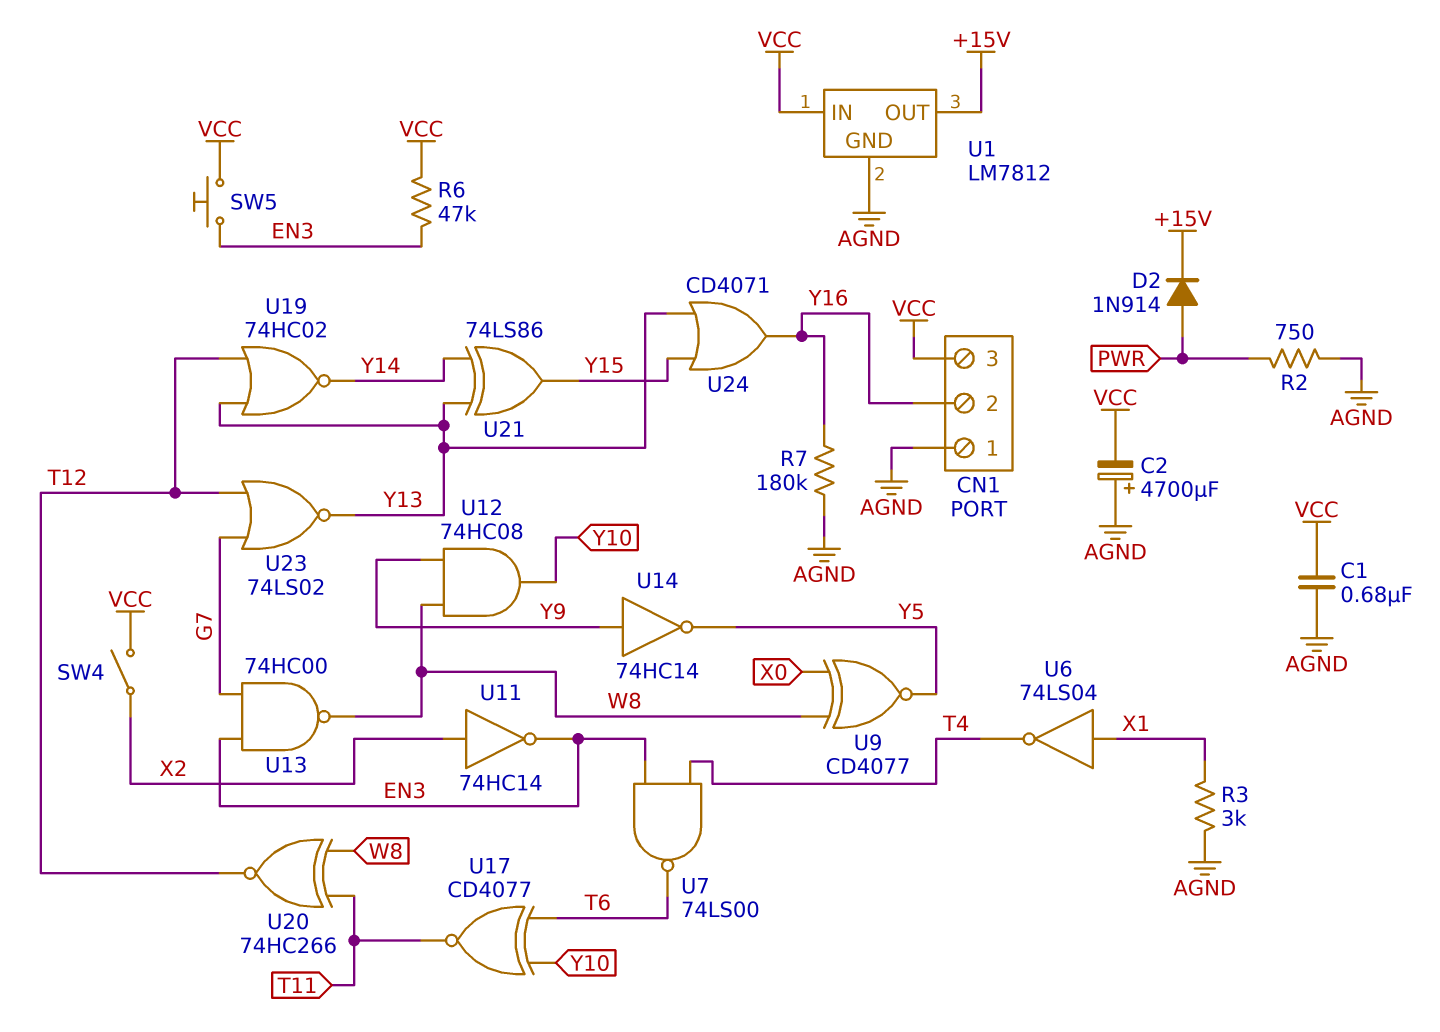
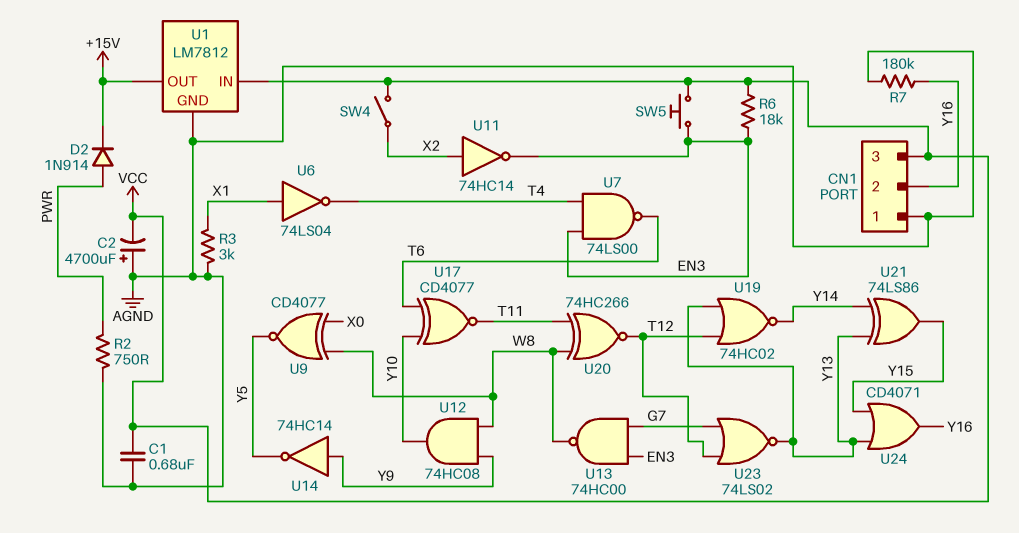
R6: 47k (EN3, VCC) -> 18k (EN3, VCC)

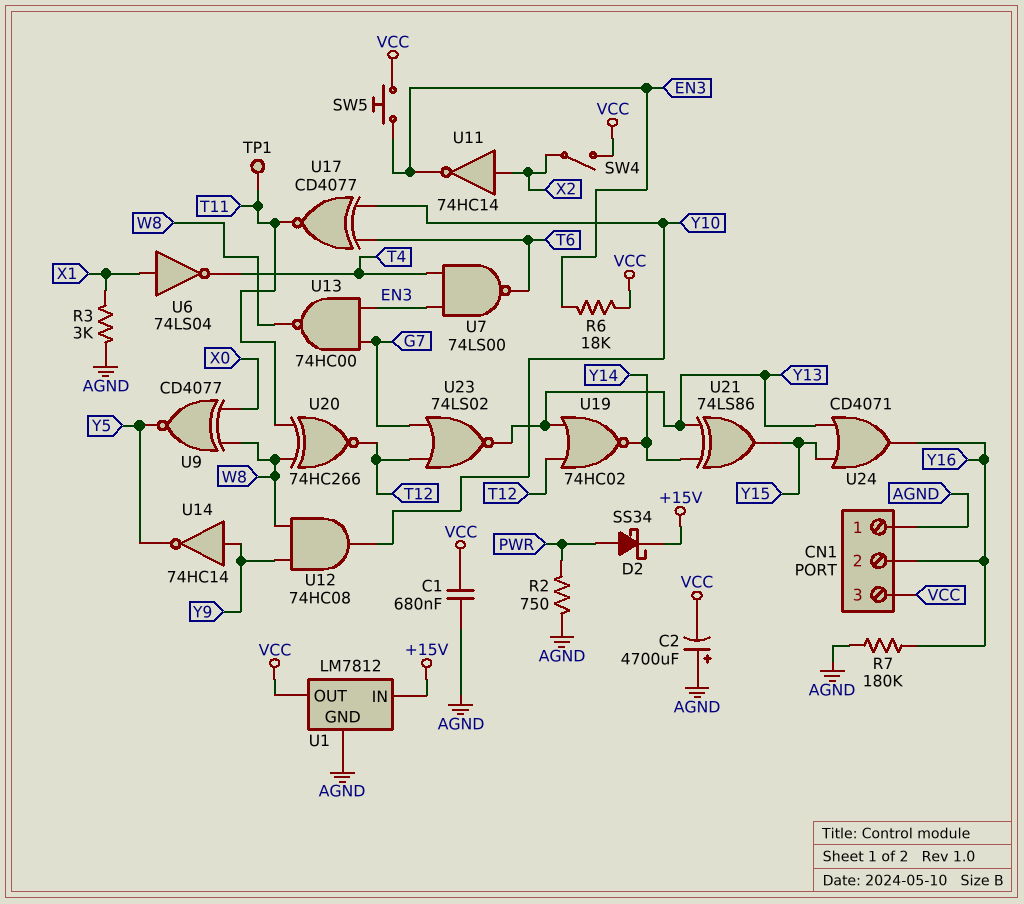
D2: diode 1N914 (A PWR, K +15V) -> schottky SS34 (A PWR, K +15V)
TP1: none -> test point (T11)
U1 pin IN: VCC -> +15V
U1 pin OUT: +15V -> VCC

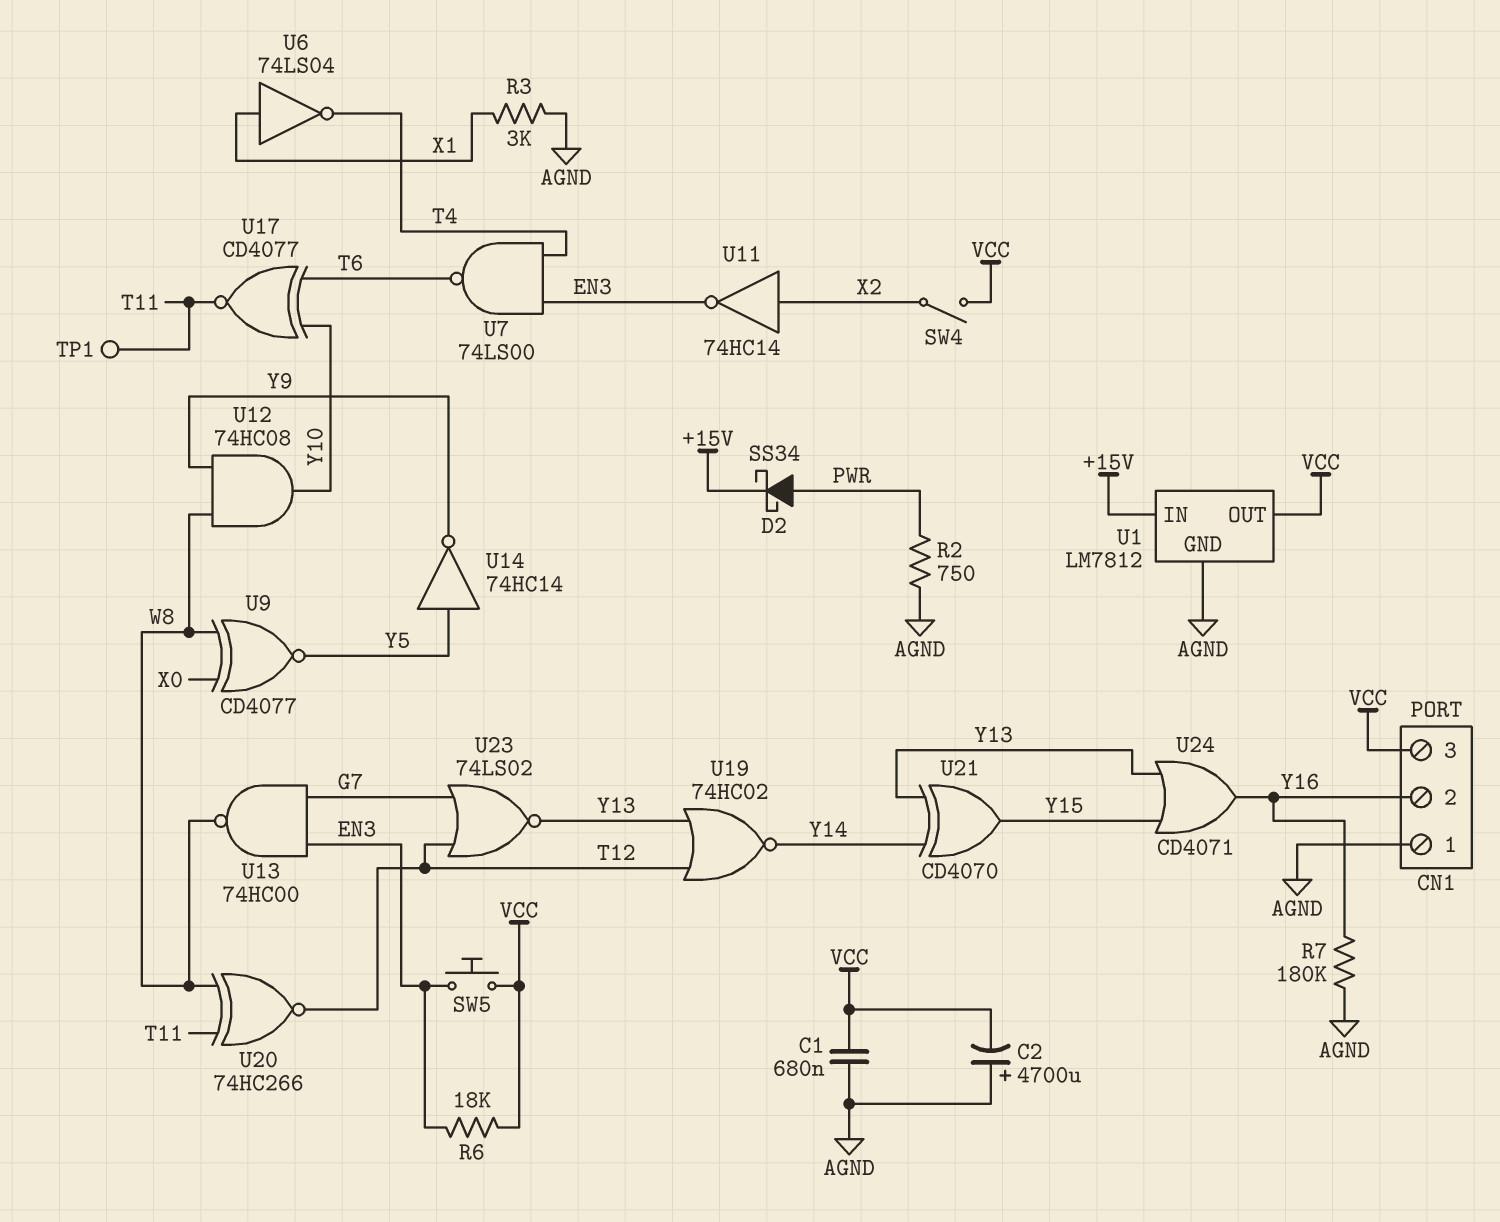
U14: NOT 74HC14 (in Y9, out Y5) -> NOT 74HC14 (in Y5, out Y9)
U21: XOR 74LS86 (in Y13, in Y14, out Y15) -> XOR CD4070 (in Y13, in Y14, out Y15)

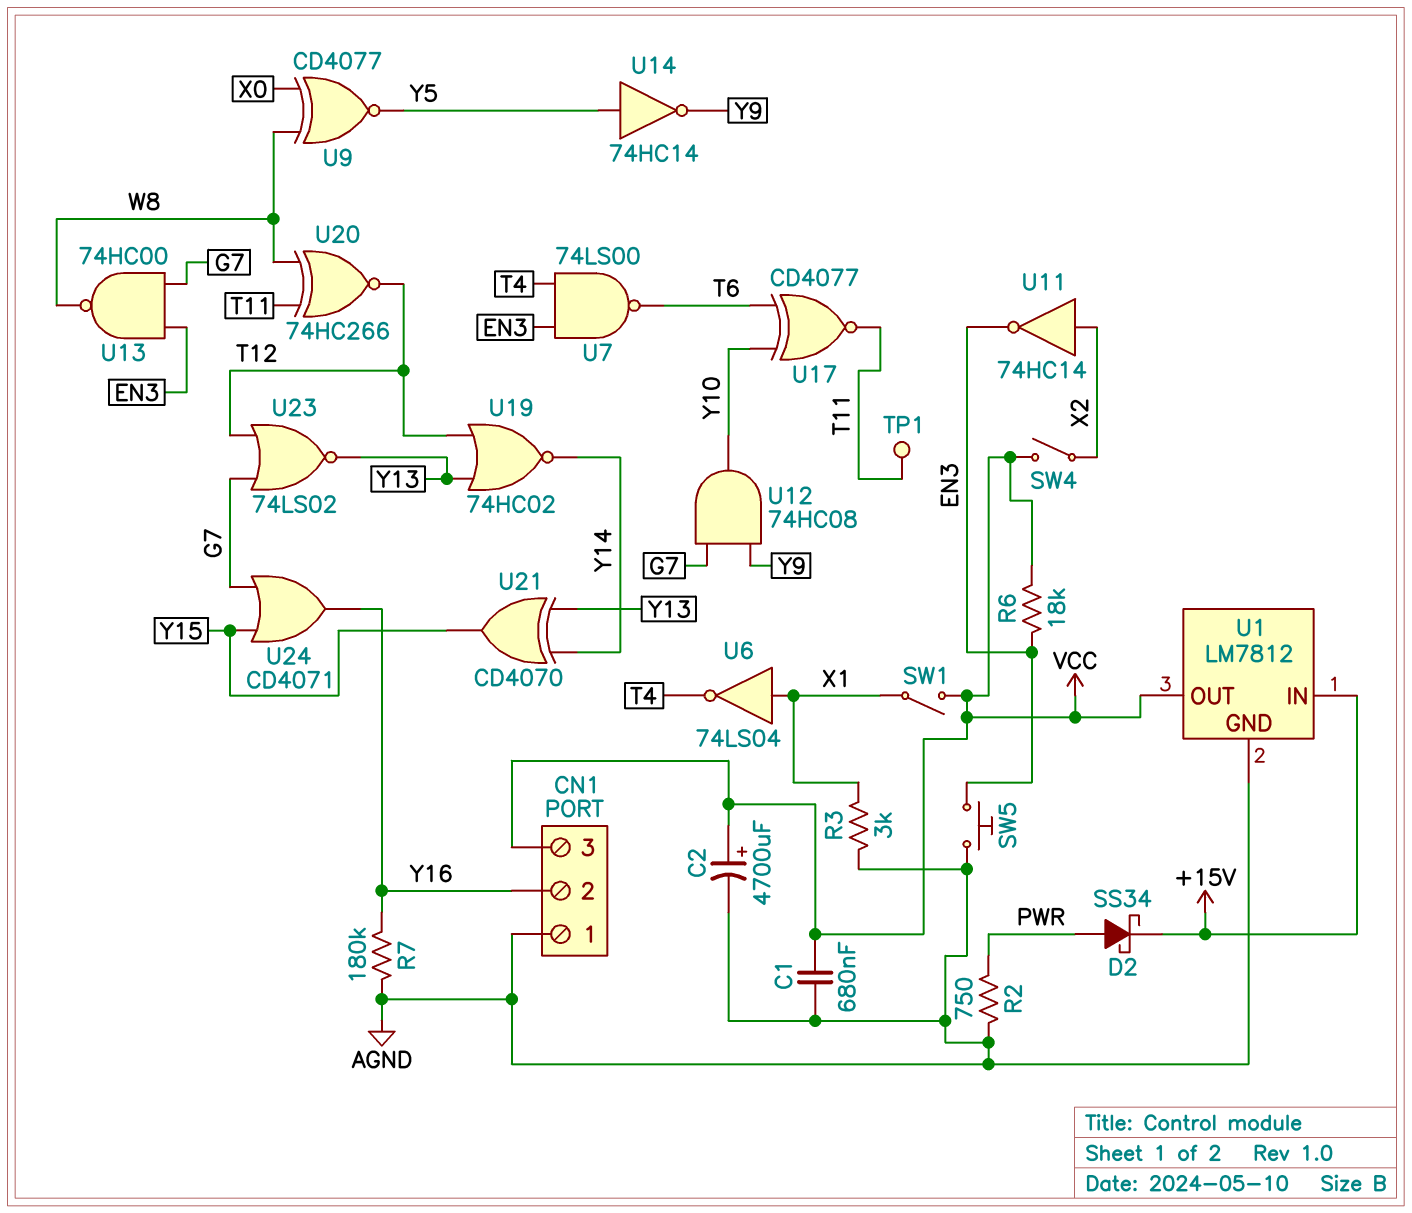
C2: 4700uF (plus AGND, minus VCC) -> 4700uF (plus VCC, minus AGND)
SW1: none -> switch (VCC, X1)
SW5: button (EN3, VCC) -> button (AGND, EN3)
U12: AND 74HC08 (in W8, in Y9, out Y10) -> AND 74HC08 (in G7, in Y9, out Y10)
U24: OR CD4071 (in Y13, in Y15, out Y16) -> OR CD4071 (in G7, in Y15, out Y16)

